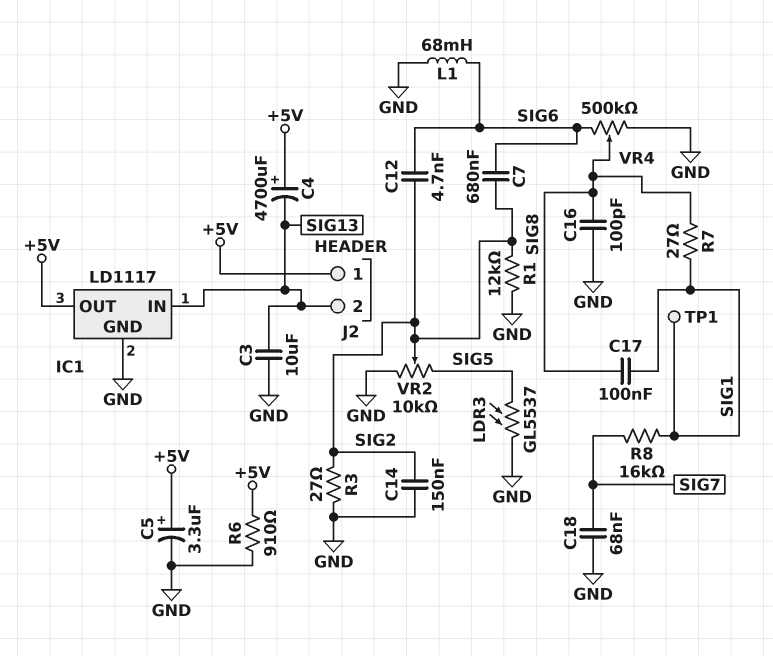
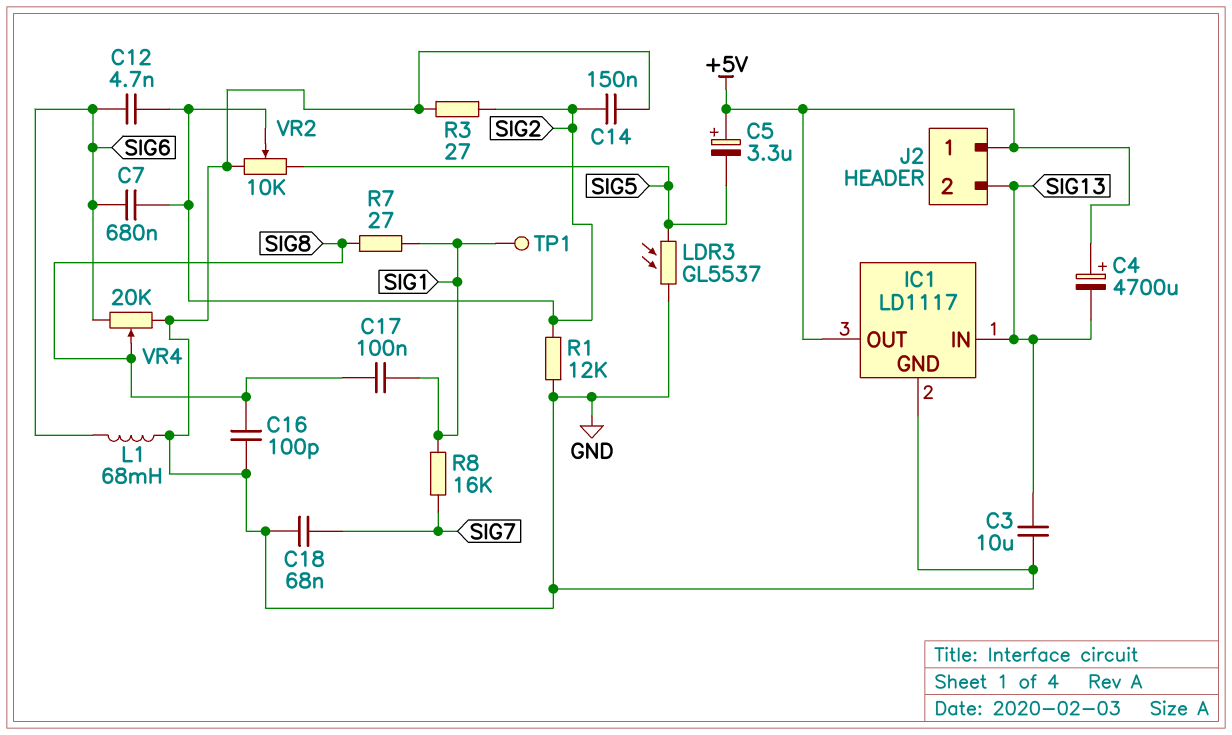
C5: 3.3uF (plus +5V, minus GND) -> 3.3uF (plus +5V, minus SIG5)
R6: 910 (+5V, GND) -> none
VR4: 500k (GND, SIG6, wiper SIG8) -> 20k (GND, SIG6, wiper SIG8)

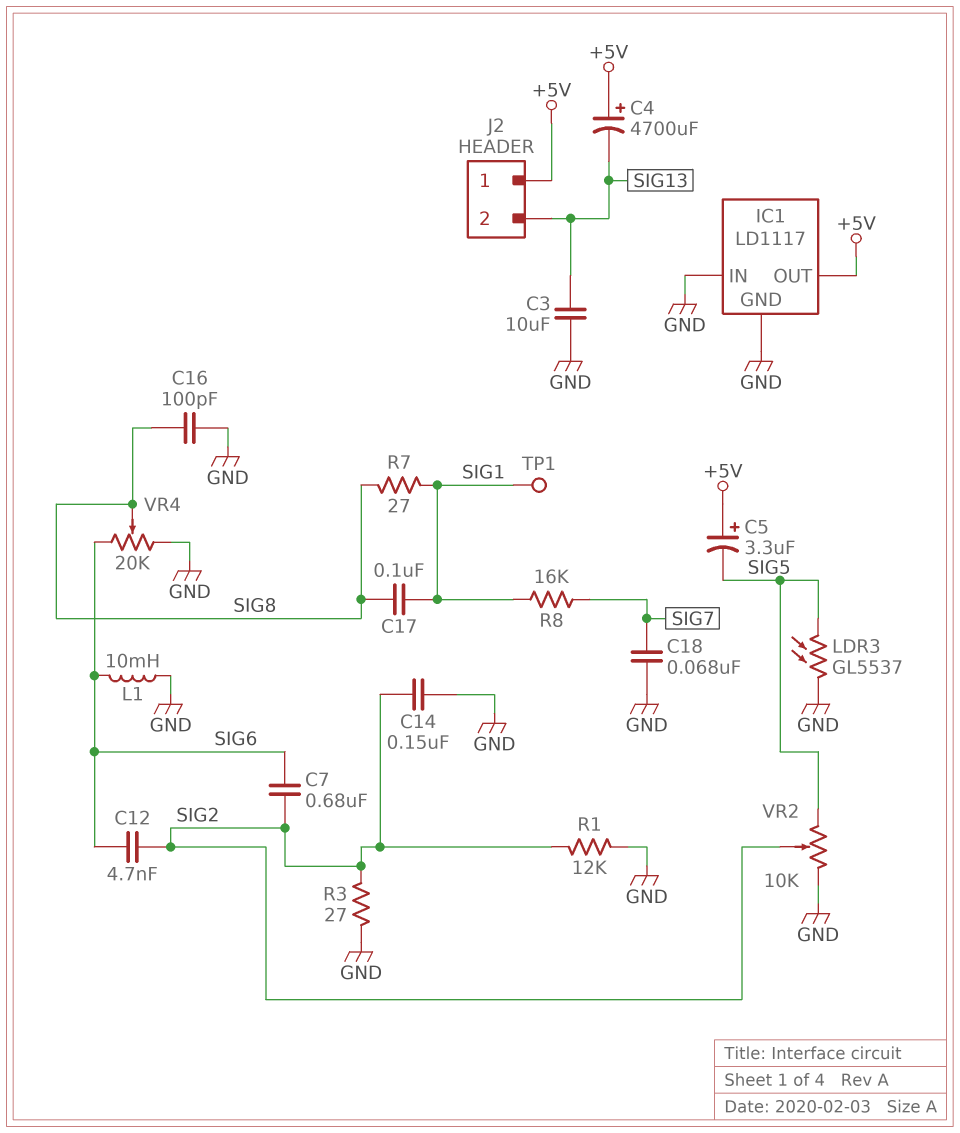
IC1 pin IN: SIG13 -> GND
L1: 68mH (GND, SIG6) -> 10mH (GND, SIG6)

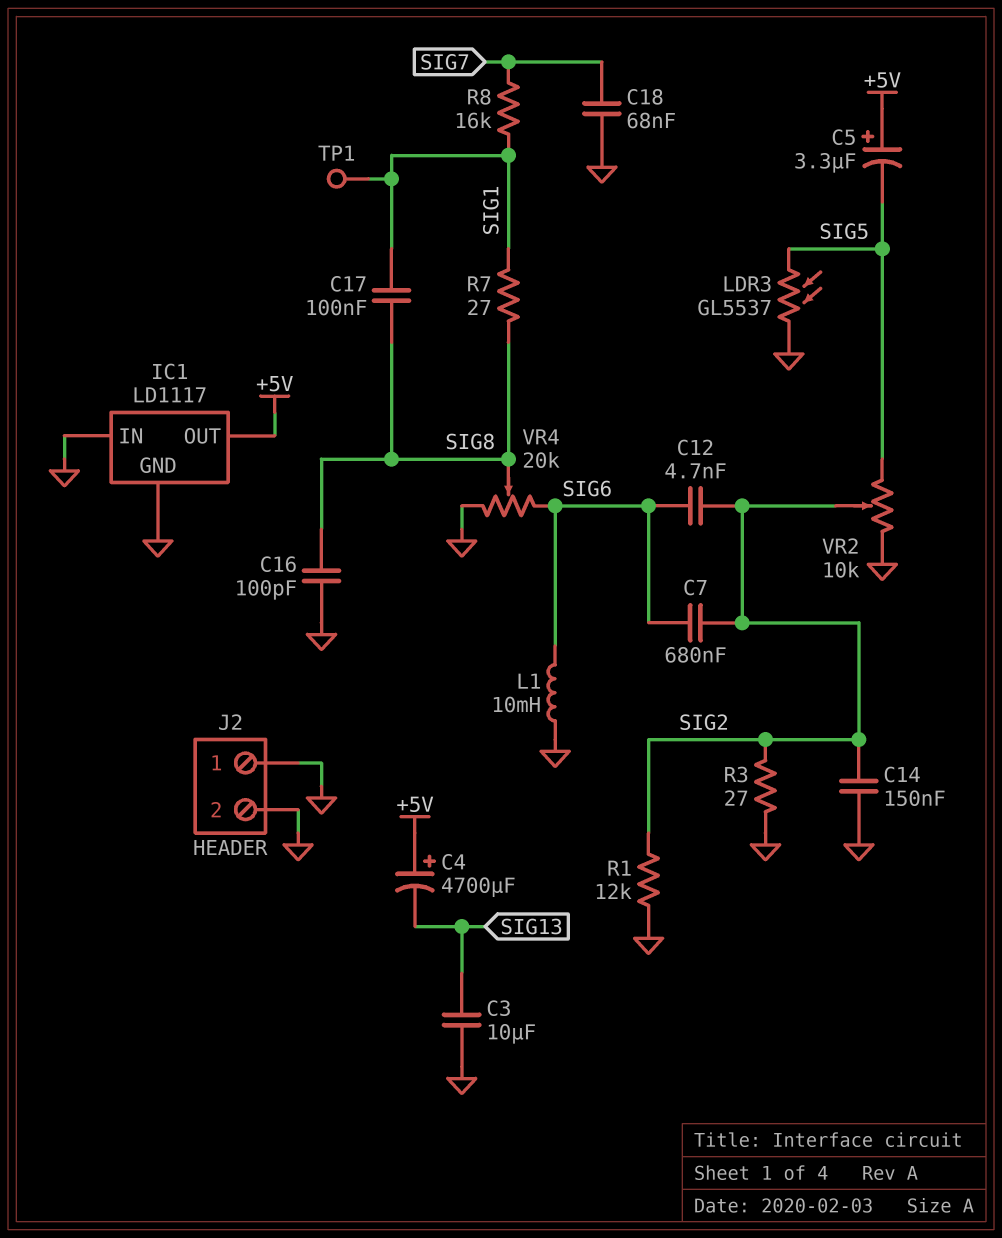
J2 pin 1: +5V -> GND
J2 pin 2: SIG13 -> GND

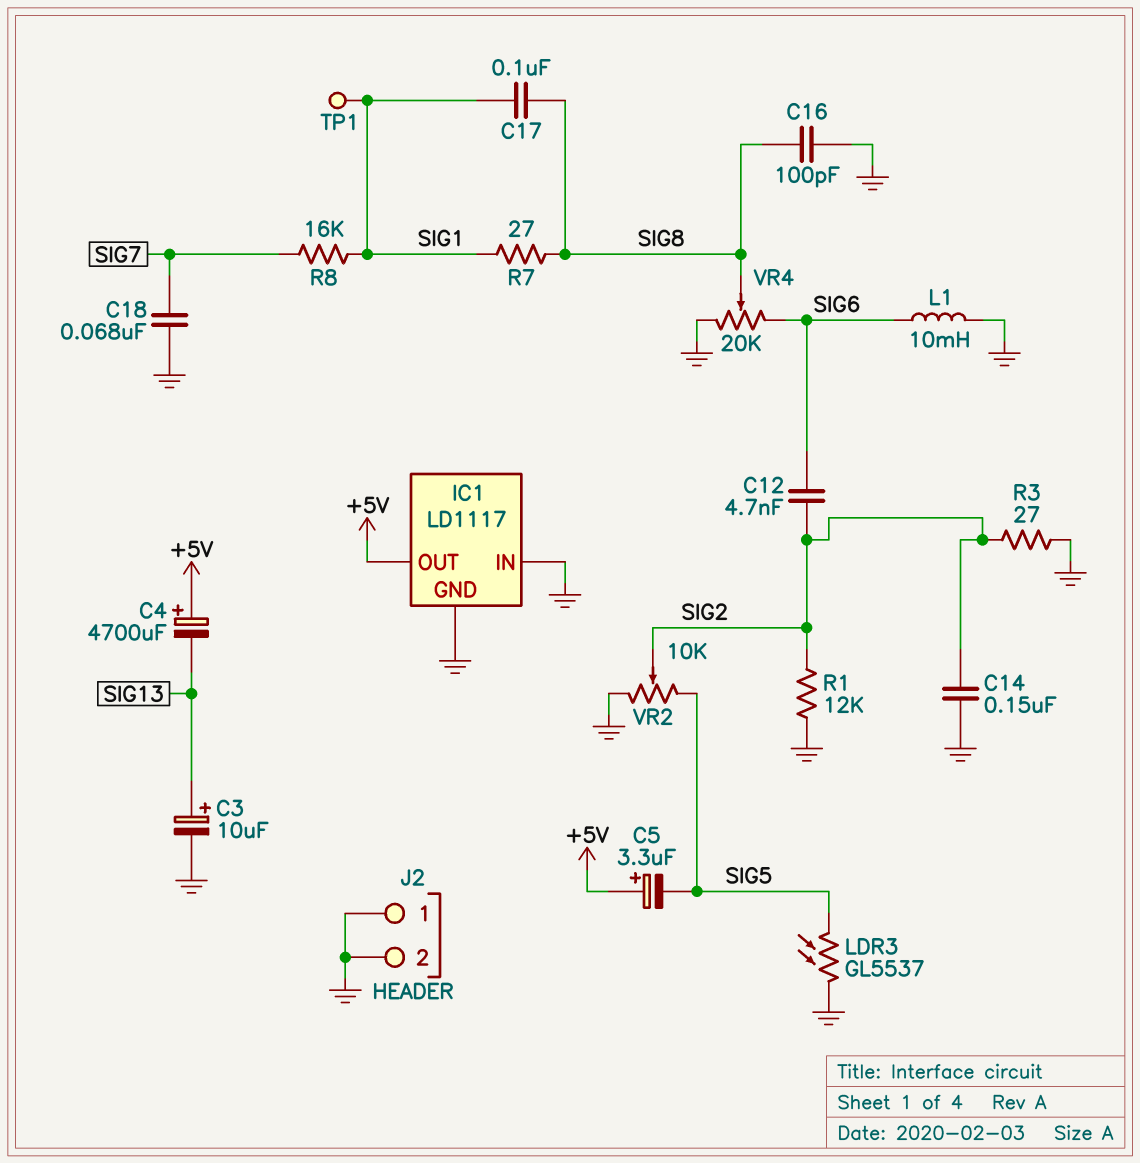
C3: 10uF (GND, SIG13) -> 10uF (plus SIG13, minus GND)
C7: 680nF (SIG2, SIG6) -> none

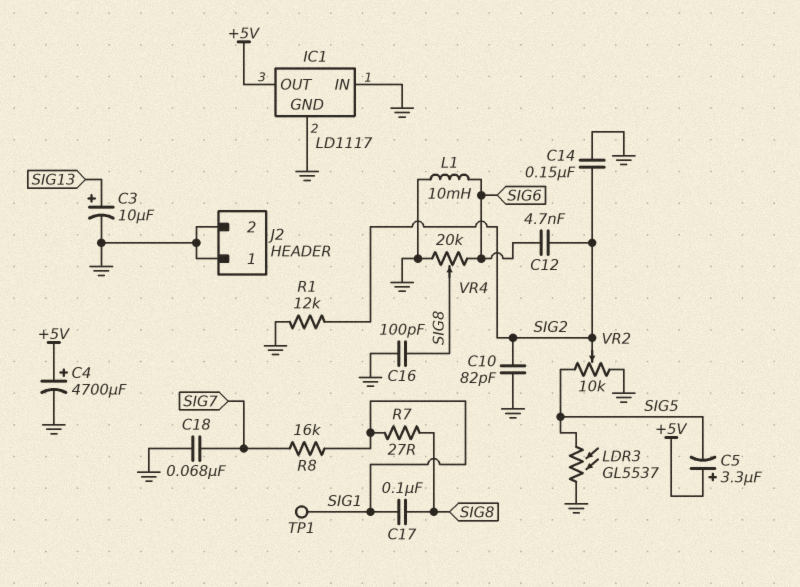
C4: 4700uF (plus +5V, minus SIG13) -> 4700uF (plus +5V, minus GND)
C10: none -> 82pF (GND, SIG2)
R3: 27 (GND, SIG2) -> none

